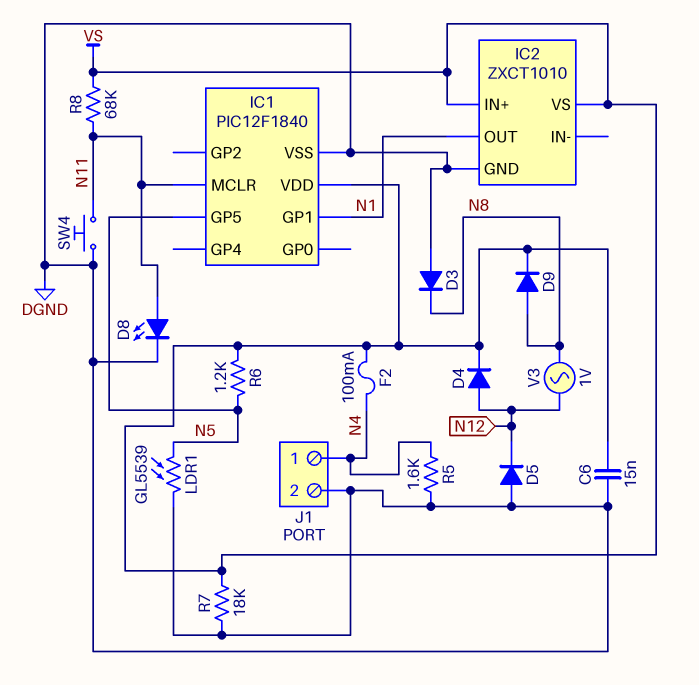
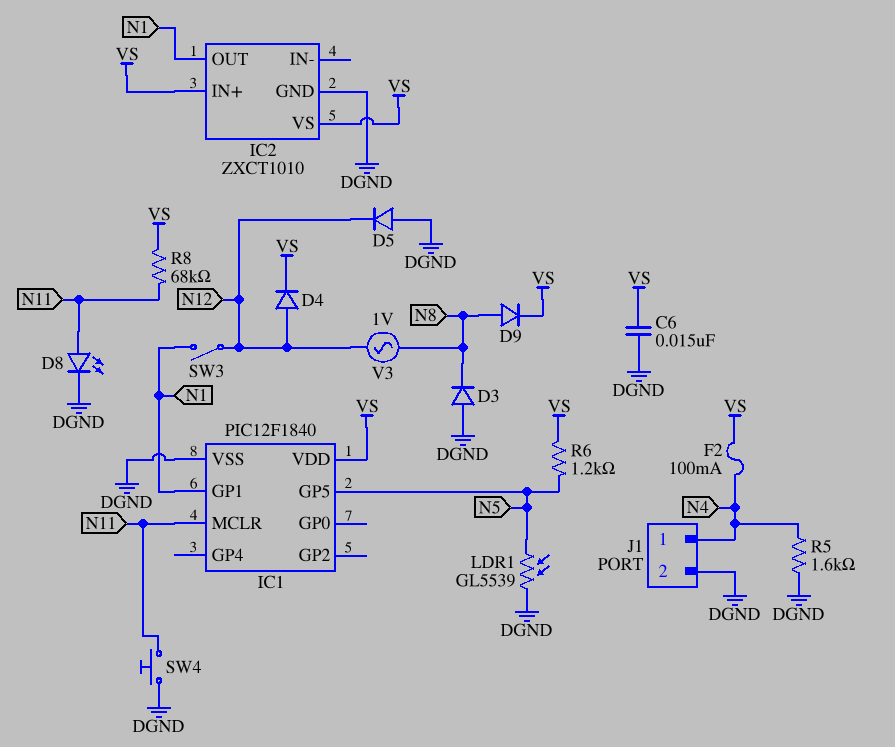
R7: 18k (DGND, VS) -> none
SW3: none -> switch (N1, N12)

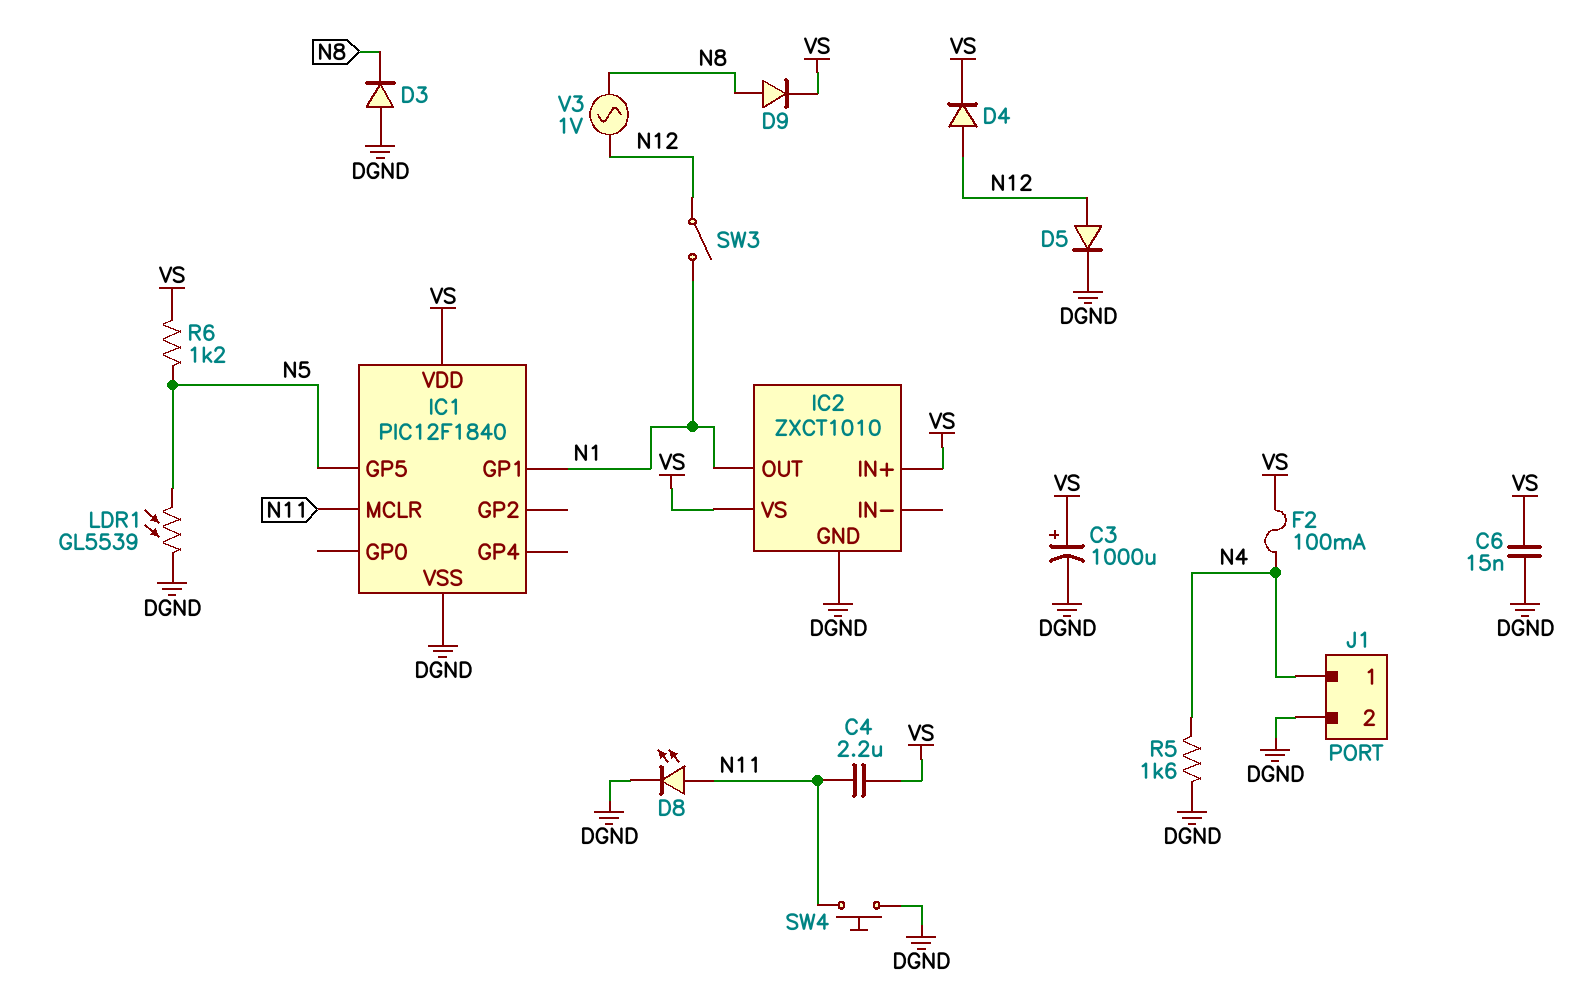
C3: none -> 1000uF (plus VS, minus DGND)
C4: none -> 2.2uF (N11, VS)
D5: diode (A DGND, K N12) -> diode (A N12, K DGND)
R8: 68k (N11, VS) -> none

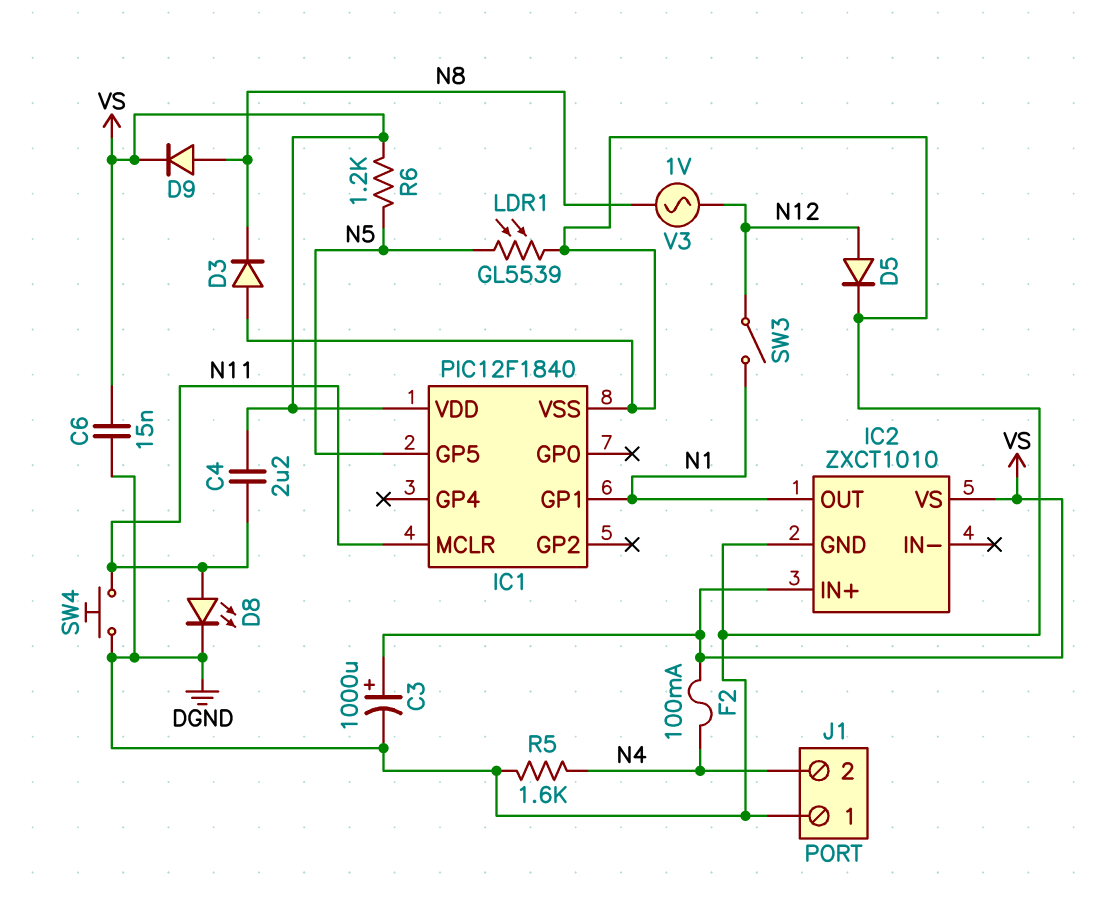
D4: diode (A N12, K VS) -> none
J1 pin 1: N4 -> DGND
J1 pin 2: DGND -> N4

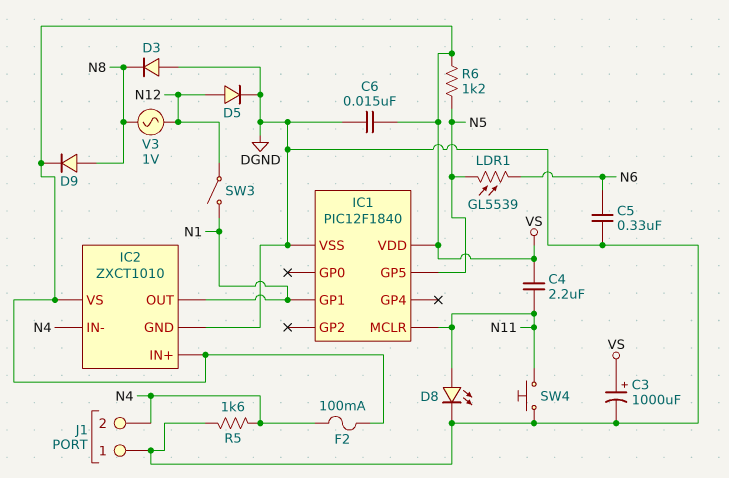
C5: none -> 330nF (DGND, N6)
IC2 pin IN-: none -> N4
LDR1: GL5539 (DGND, N5) -> GL5539 (N5, N6)

